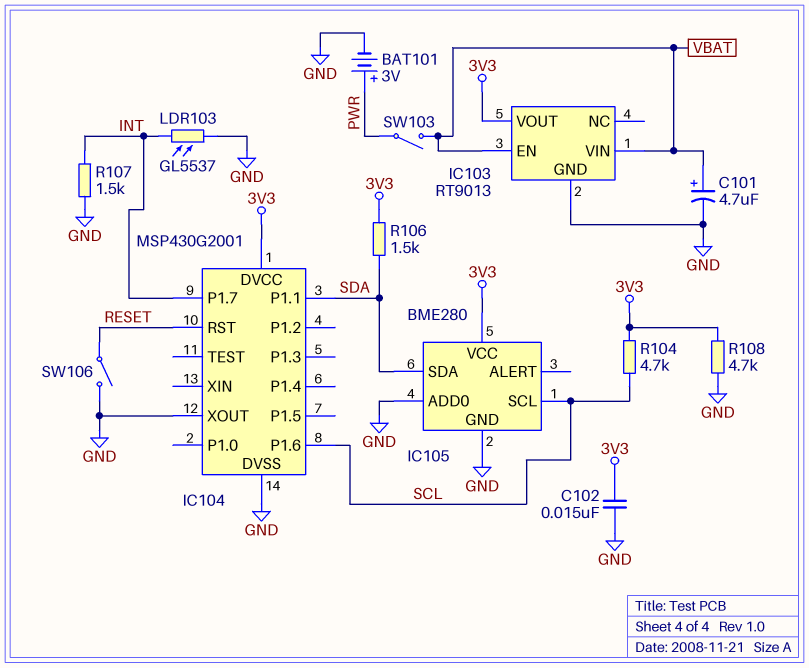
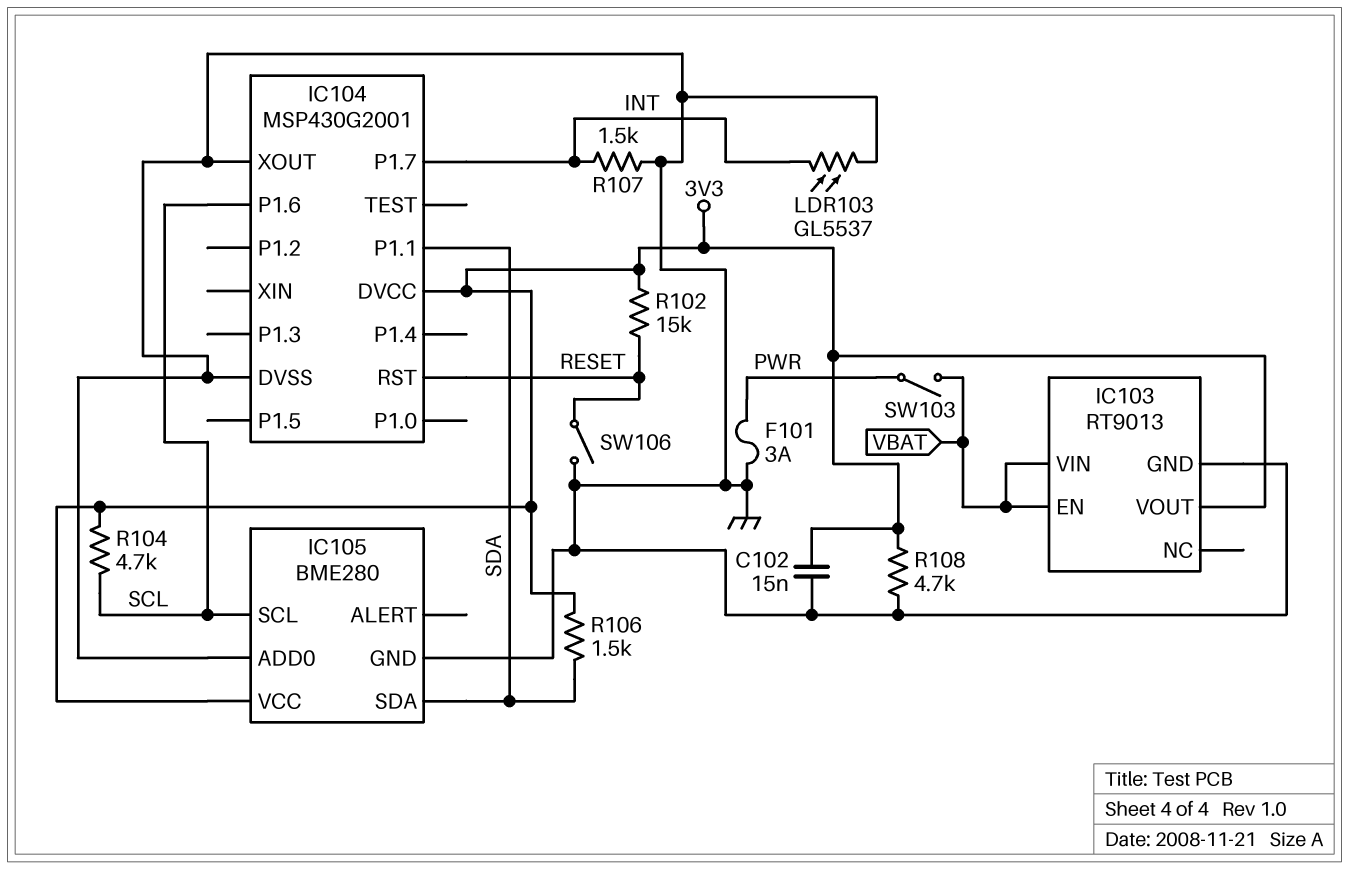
BAT101: 3V (plus PWR, minus GND) -> none
C101: 4.7uF (plus VBAT, minus GND) -> none
F101: none -> 3A (GND, PWR)
R102: none -> 15k (3V3, RESET)

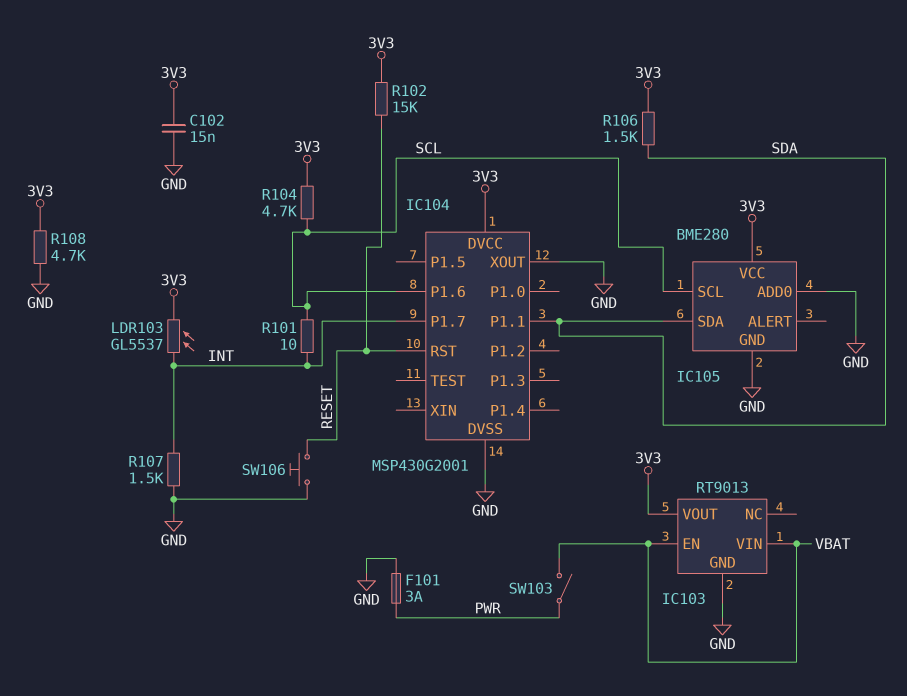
LDR103: GL5537 (GND, INT) -> GL5537 (3V3, INT)
R101: none -> 10 (INT, SCL)
SW106: switch (GND, RESET) -> button (GND, RESET)

